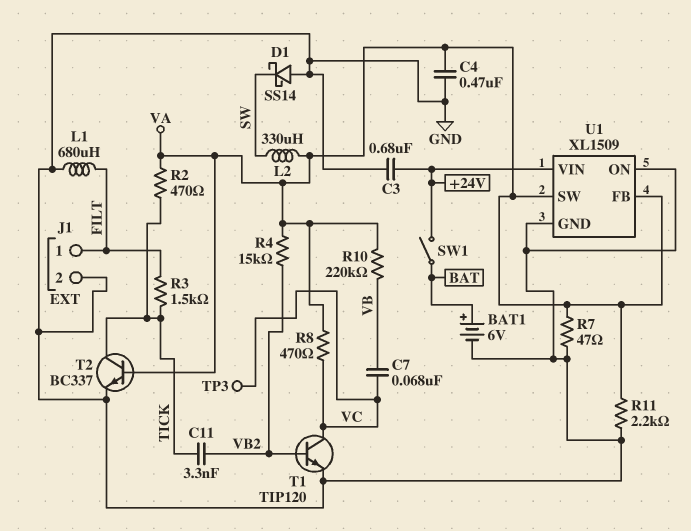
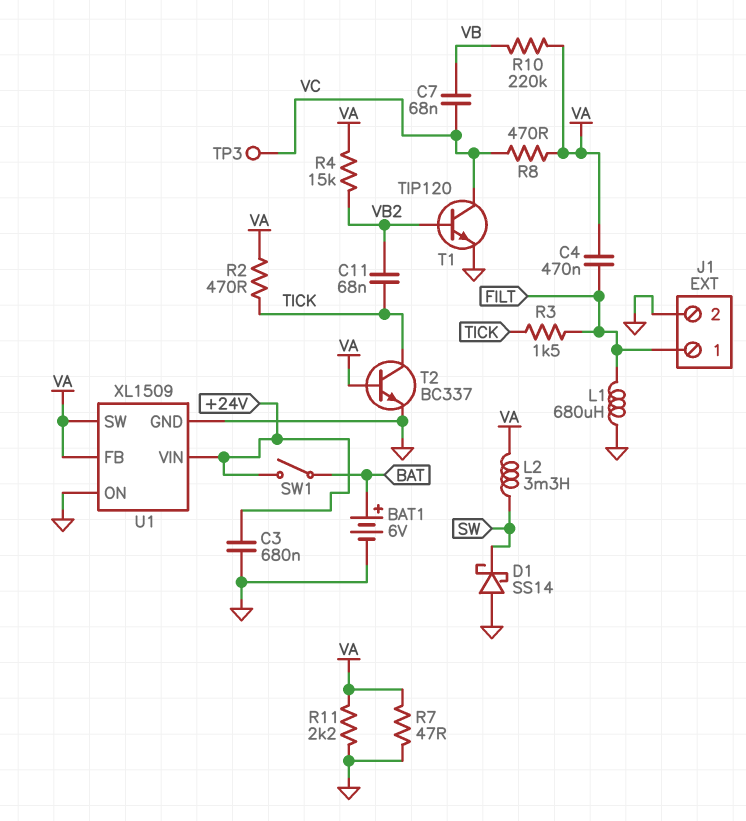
C4: 470nF (GND, VA) -> 470nF (FILT, VA)
C11: 3.3nF (TICK, VB2) -> 68nF (TICK, VB2)
L2: 330uH (SW, VA) -> 3.3mH (SW, VA)

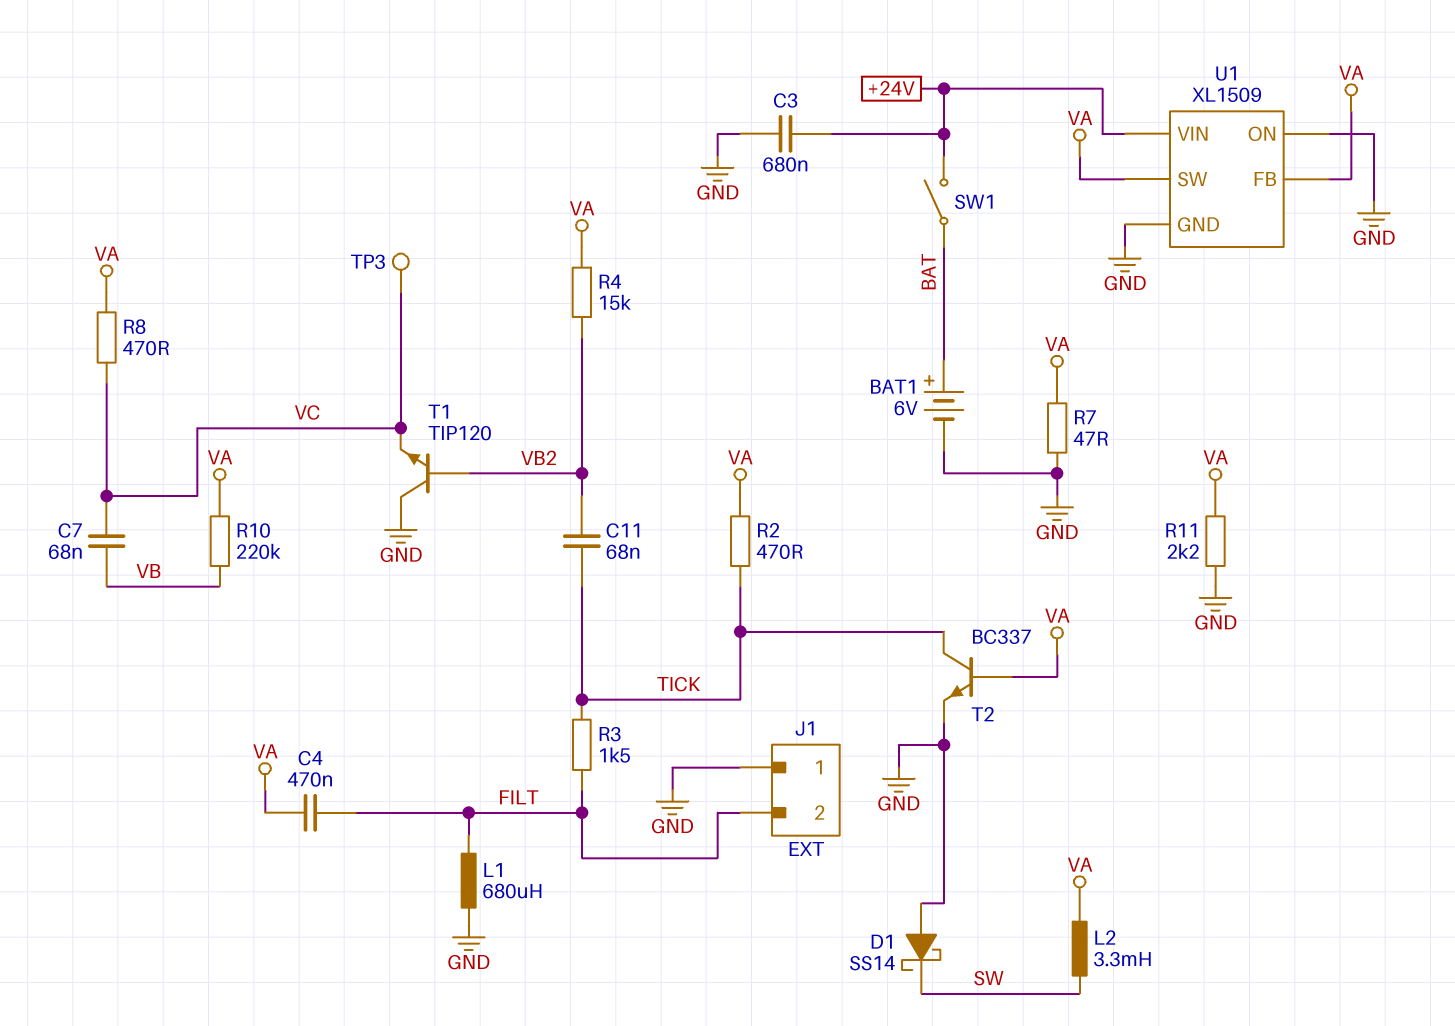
J1 pin 1: FILT -> GND
J1 pin 2: GND -> FILT
T1: NPN TIP120 (B VB2, C VC, E GND) -> NPN TIP120 (B VB2, C GND, E VC)

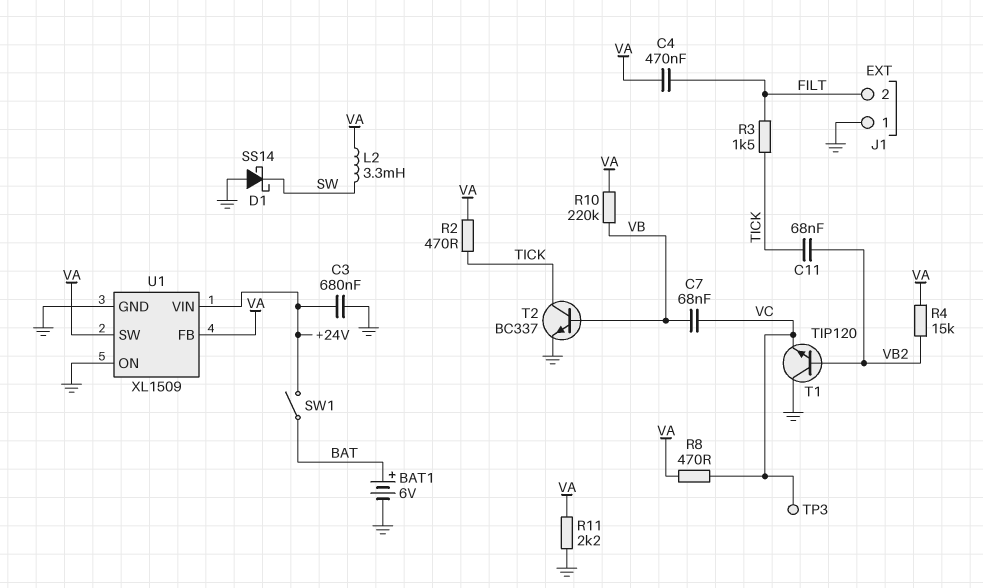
L1: 680uH (FILT, GND) -> none
R7: 47 (GND, VA) -> none
T2: NPN BC337 (B VA, C TICK, E GND) -> NPN BC337 (B VB, C TICK, E GND)

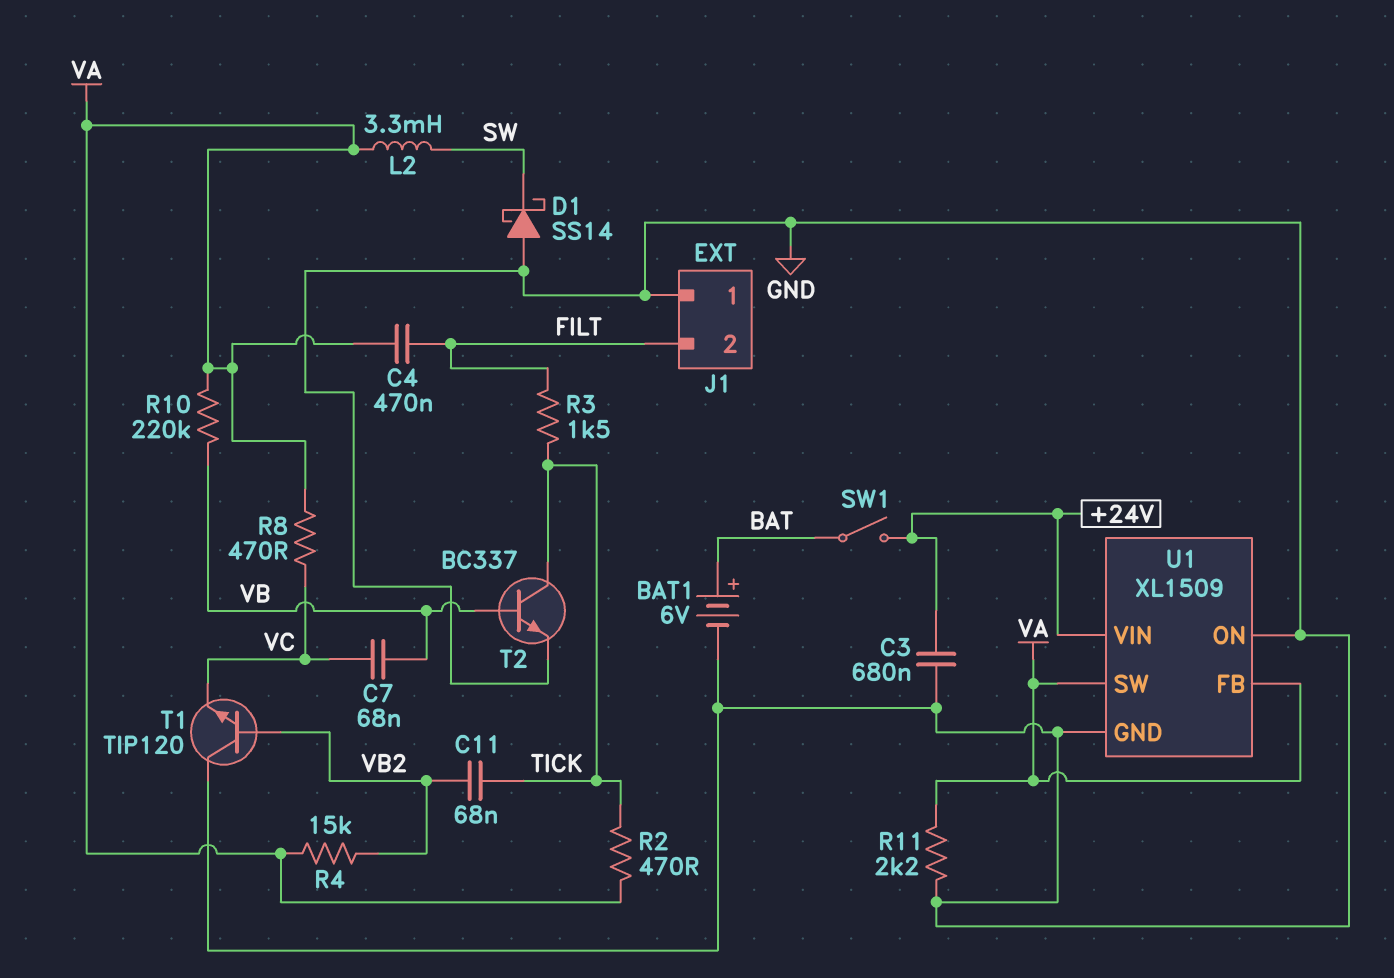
TP3: test point (VC) -> none

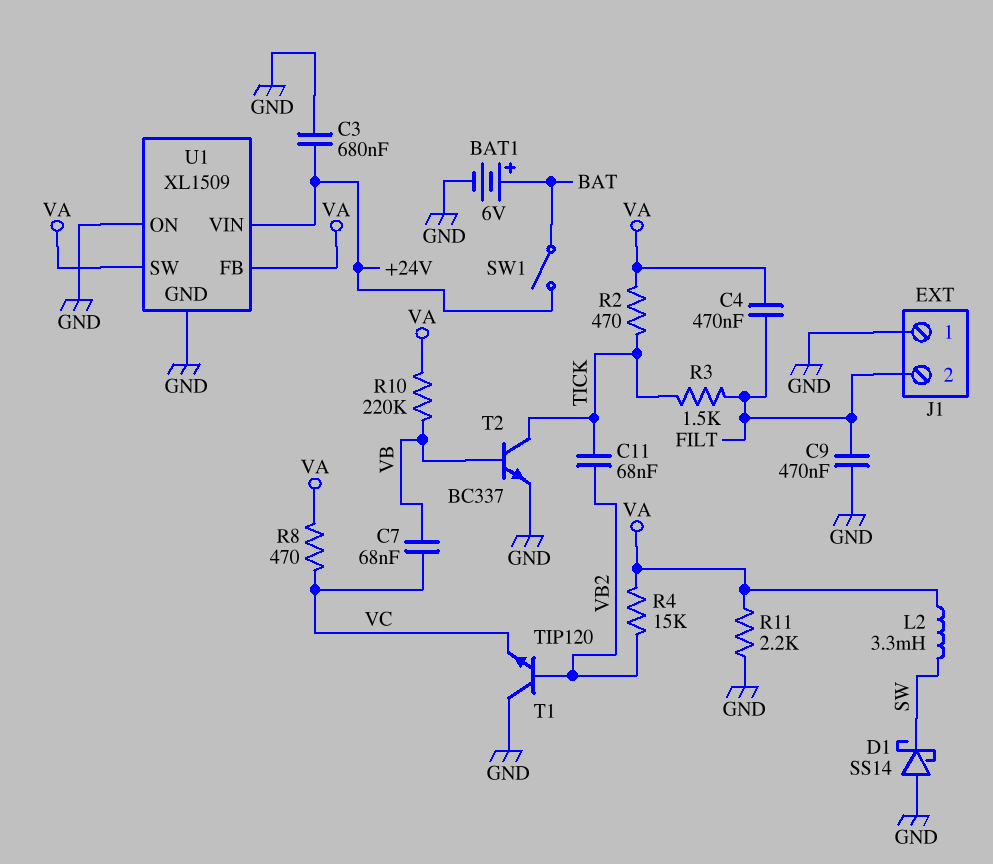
C9: none -> 470nF (FILT, GND)

